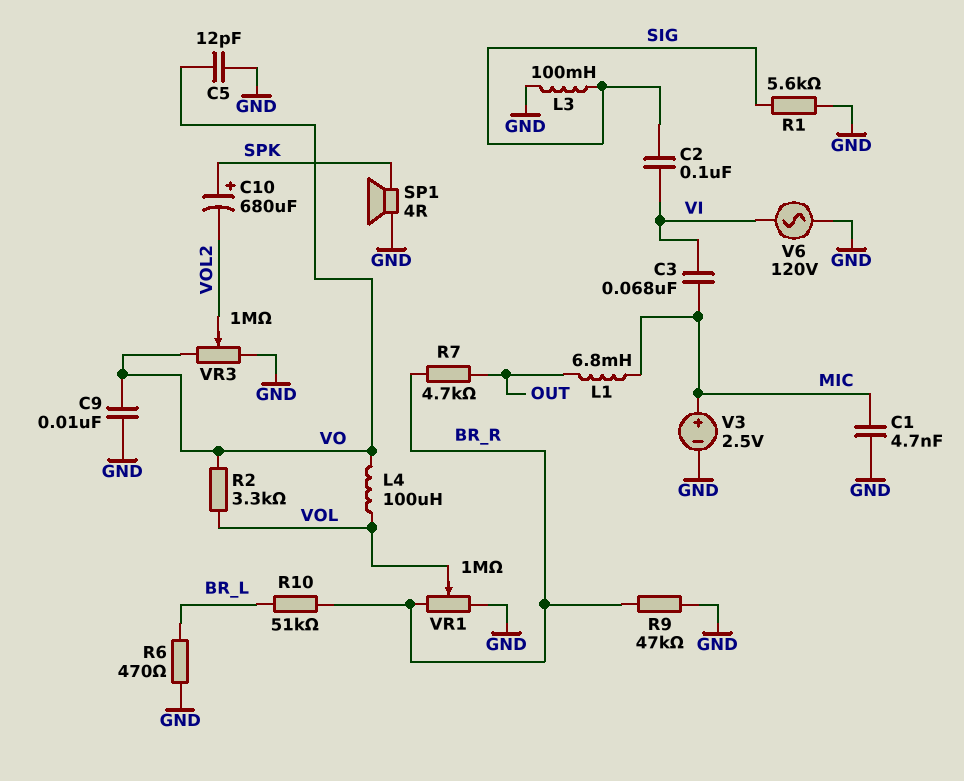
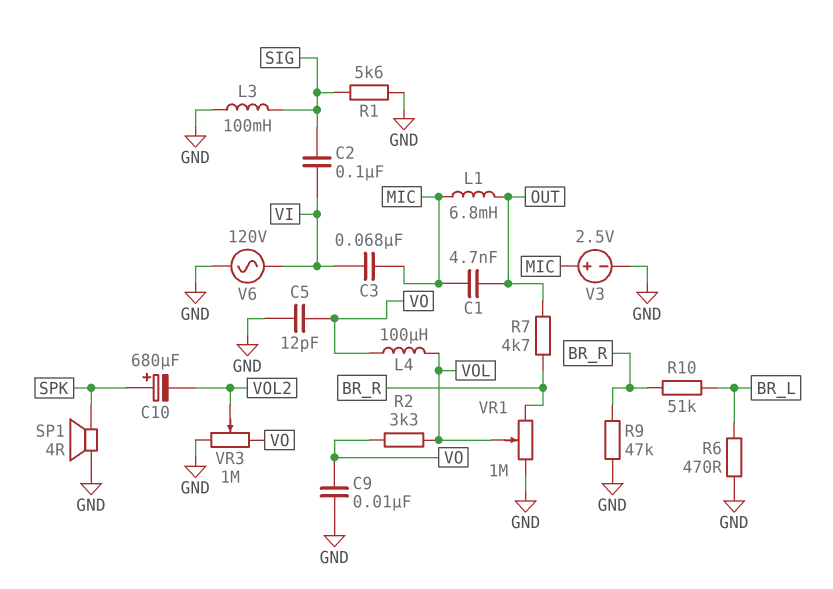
C1: 4.7nF (GND, MIC) -> 4.7nF (MIC, OUT)

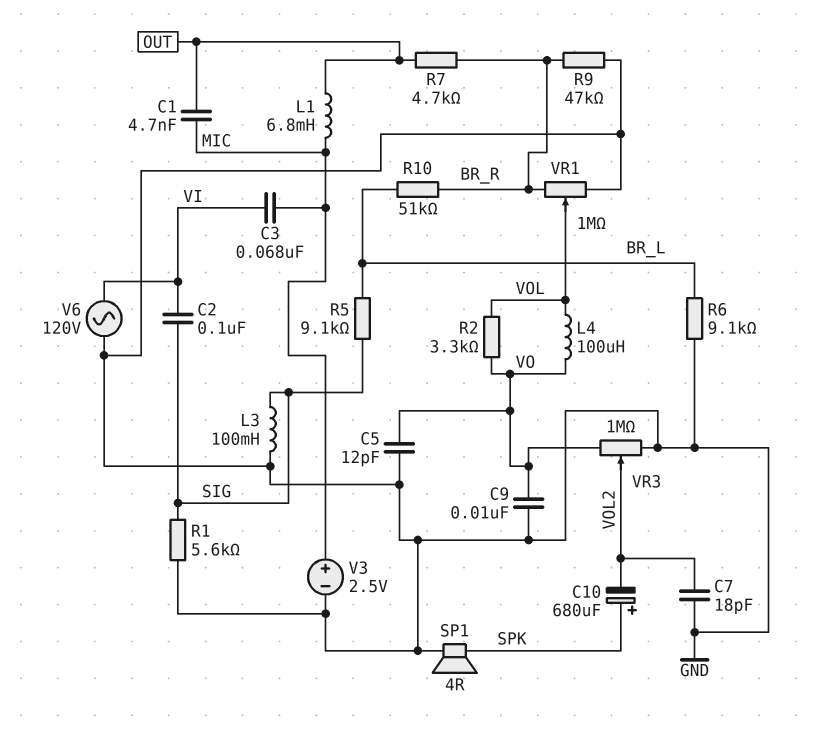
C7: none -> 18pF (GND, VOL2)
R5: none -> 9.1k (BR_L, SIG)
R6: 470 (BR_L, GND) -> 9.1k (BR_L, GND)

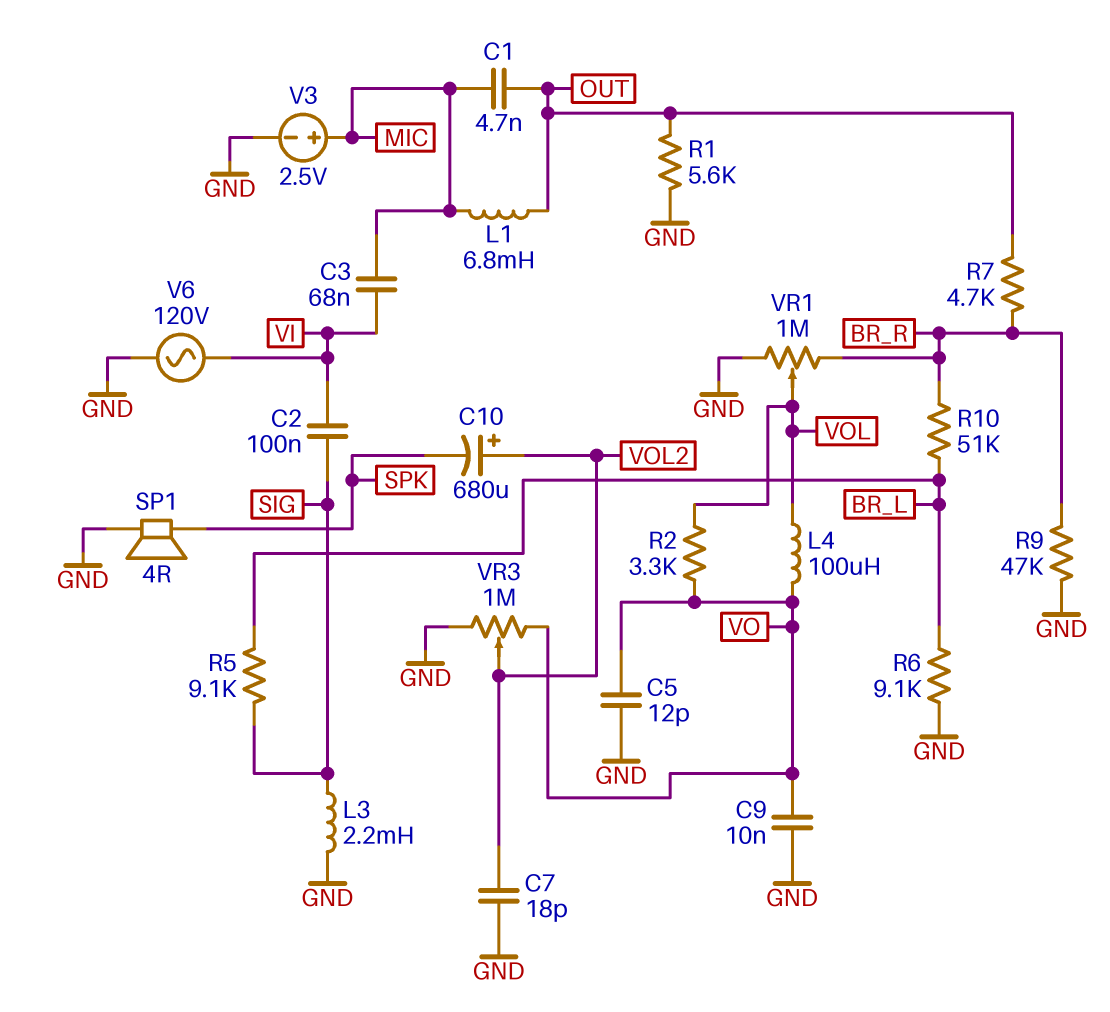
C10: 680uF (plus SPK, minus VOL2) -> 680uF (plus VOL2, minus SPK)
L3: 100mH (GND, SIG) -> 2.2mH (GND, SIG)
R1: 5.6k (GND, SIG) -> 5.6k (GND, OUT)

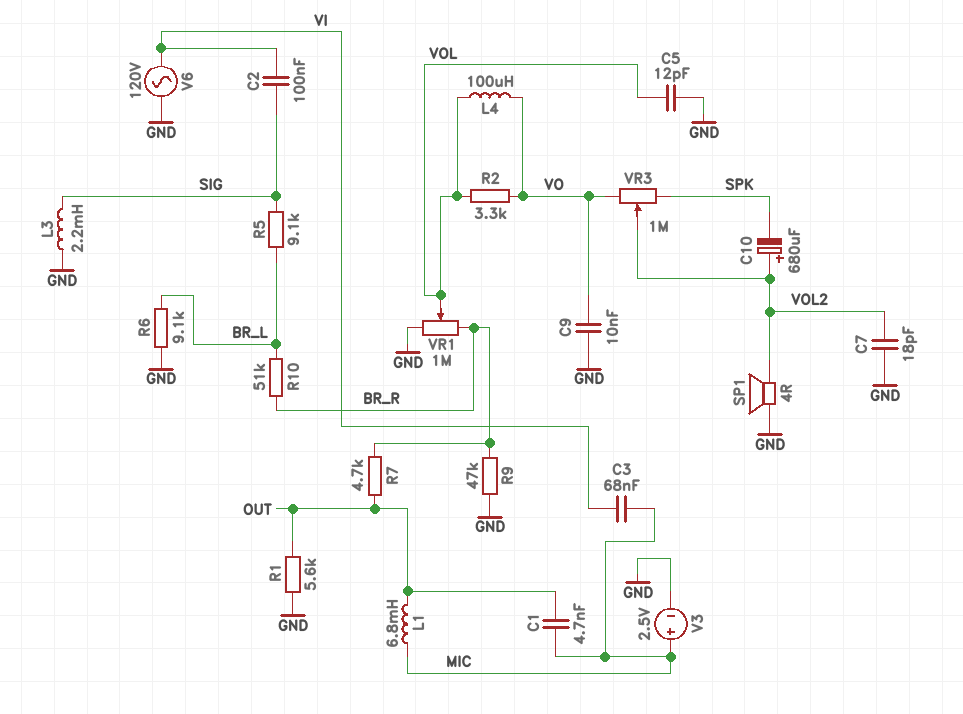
C5: 12pF (GND, VO) -> 12pF (GND, VOL)
SP1: speaker 4R (GND, SPK) -> speaker 4R (GND, VOL2)
VR3: 1M (GND, VO, wiper VOL2) -> 1M (SPK, VO, wiper VOL2)

